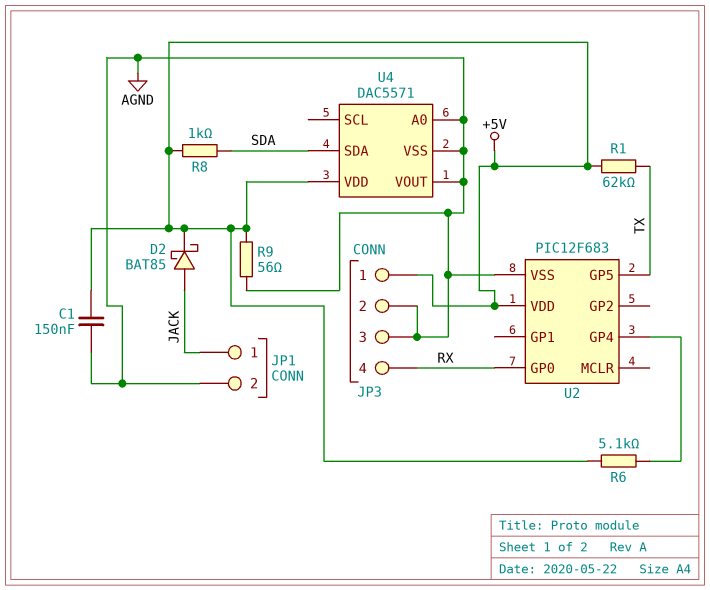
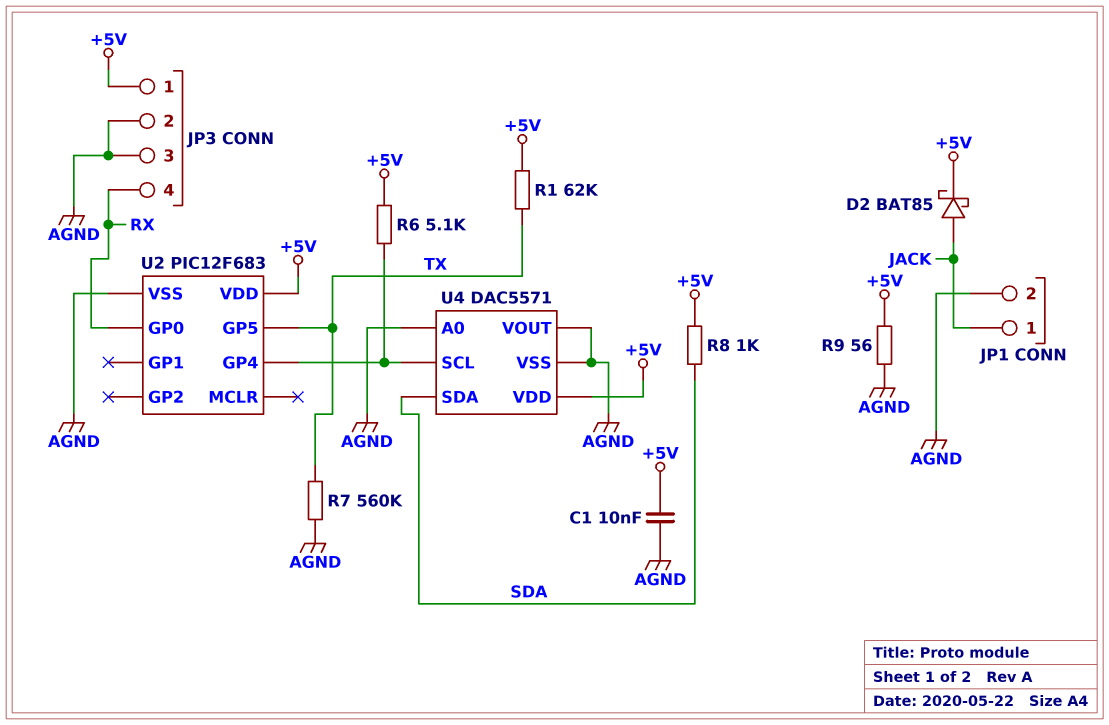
C1: 150nF (+5V, AGND) -> 10nF (+5V, AGND)
R7: none -> 560k (AGND, TX)
U4 pin SCL: none -> U2/GP4

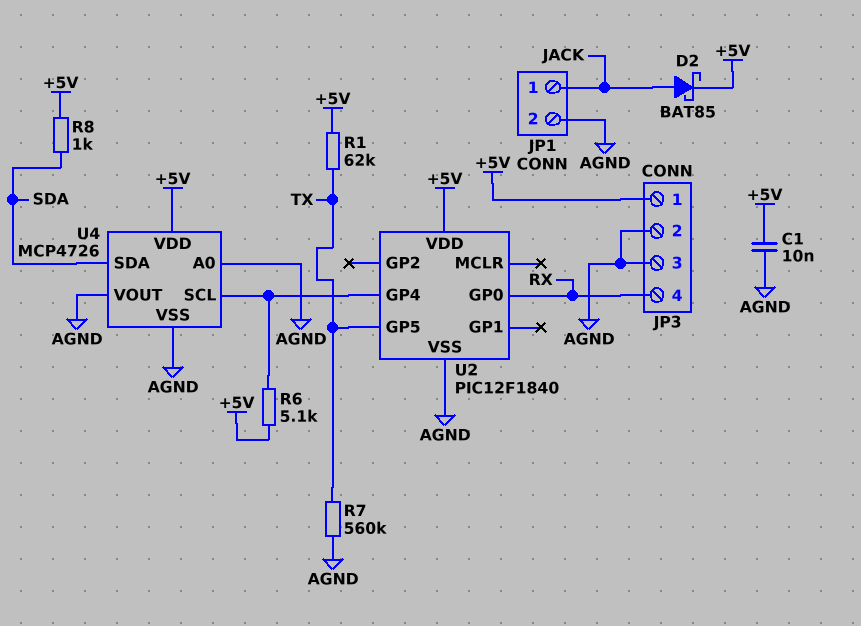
R9: 56 (+5V, AGND) -> none
U2: PIC12F683 -> PIC12F1840
U4: DAC5571 -> MCP4726

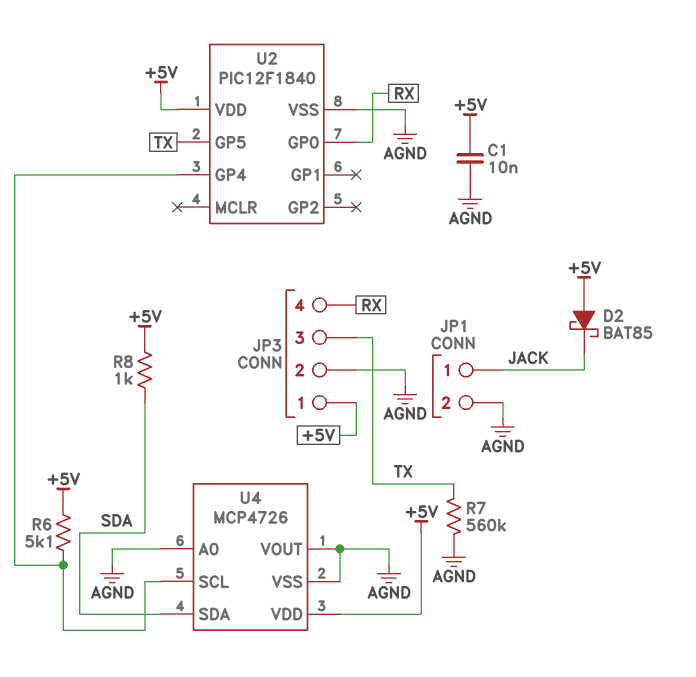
D2: schottky BAT85 (A JACK, K +5V) -> schottky BAT85 (A +5V, K JACK)
JP3 pin 3: AGND -> TX
R1: 62k (+5V, TX) -> none

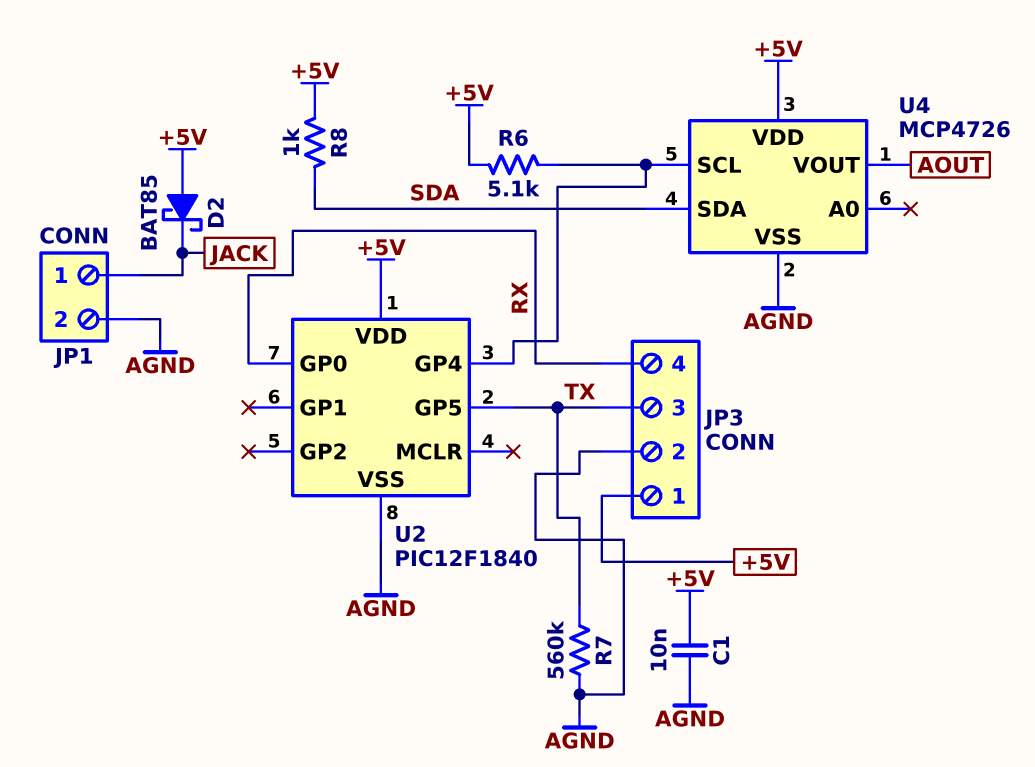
U4 pin A0: AGND -> none
U4 pin VOUT: AGND -> AOUT

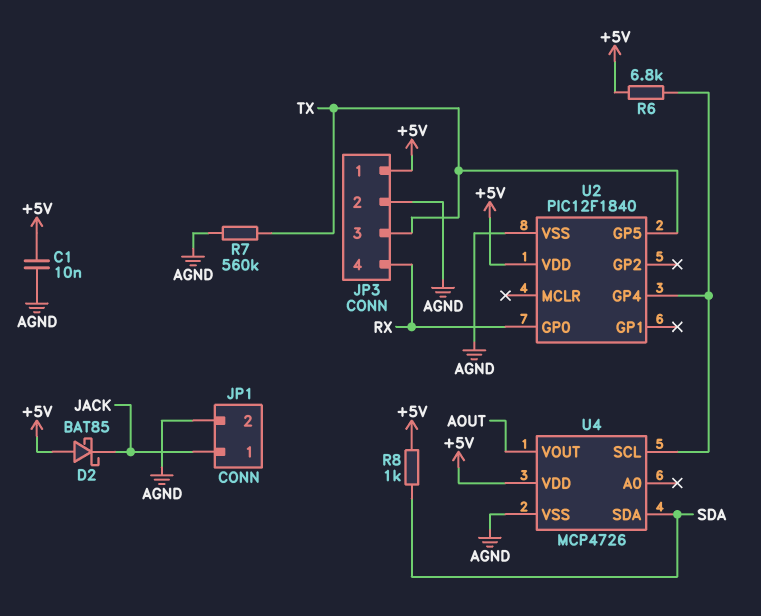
R6: 5.1k (+5V, U2/GP4) -> 6.8k (+5V, U2/GP4)

